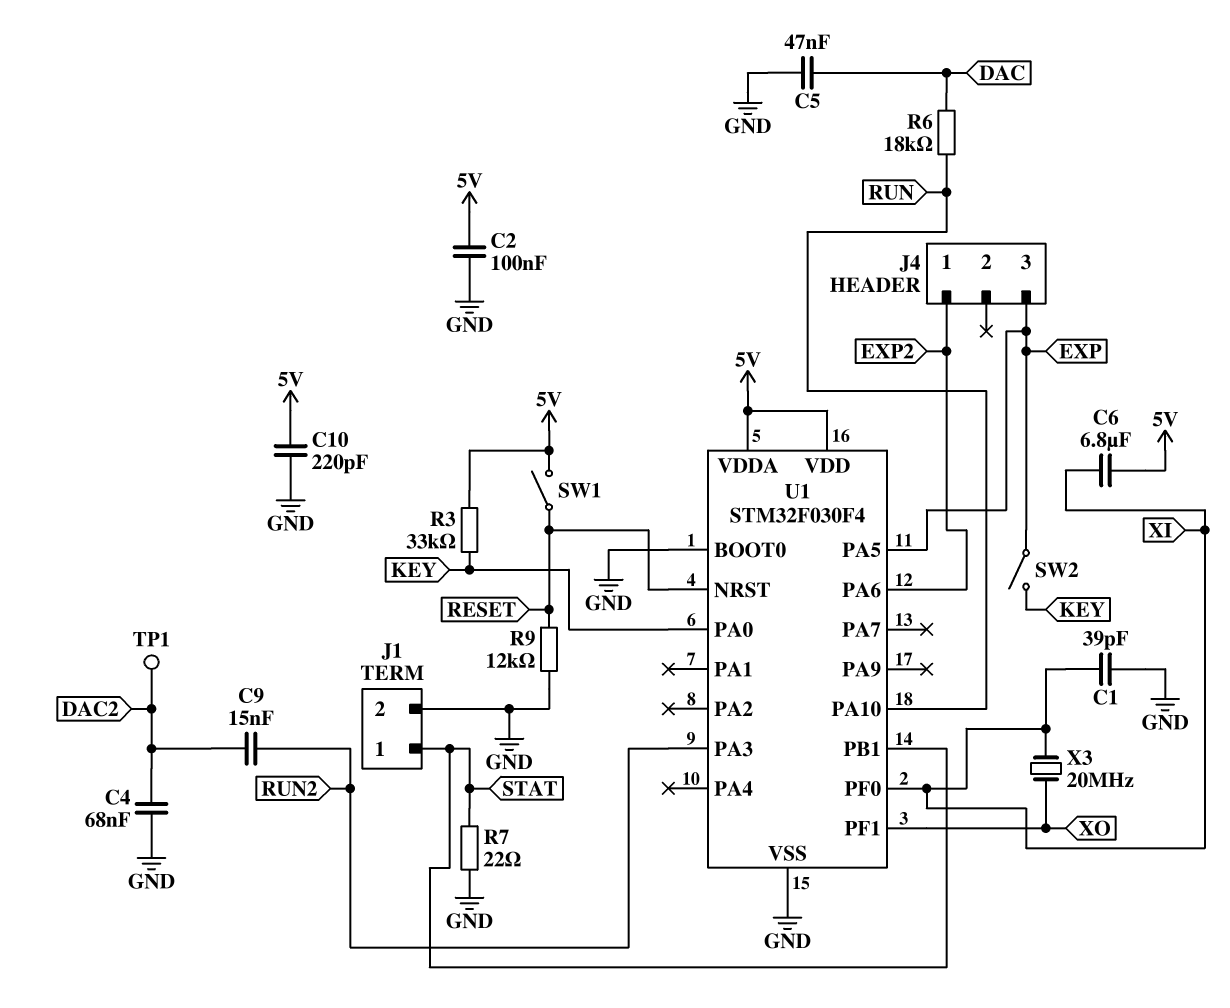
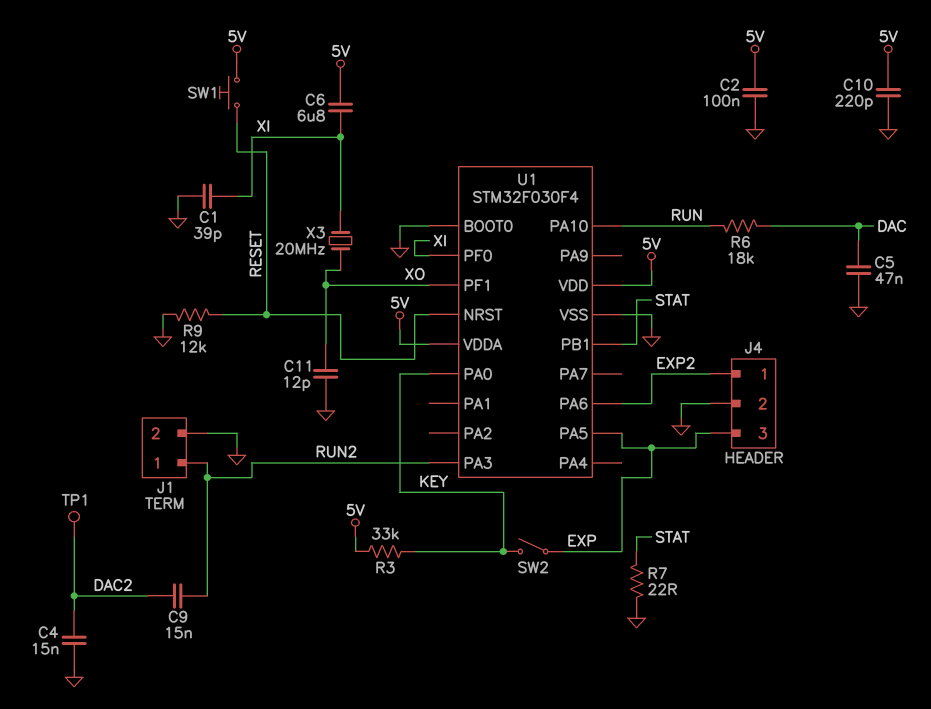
C4: 68nF (DAC2, GND) -> 15nF (DAC2, GND)
C11: none -> 12pF (GND, XO)
J1 pin 1: STAT -> RUN2
J4 pin 2: none -> GND
SW1: switch (5V, RESET) -> button (5V, RESET)

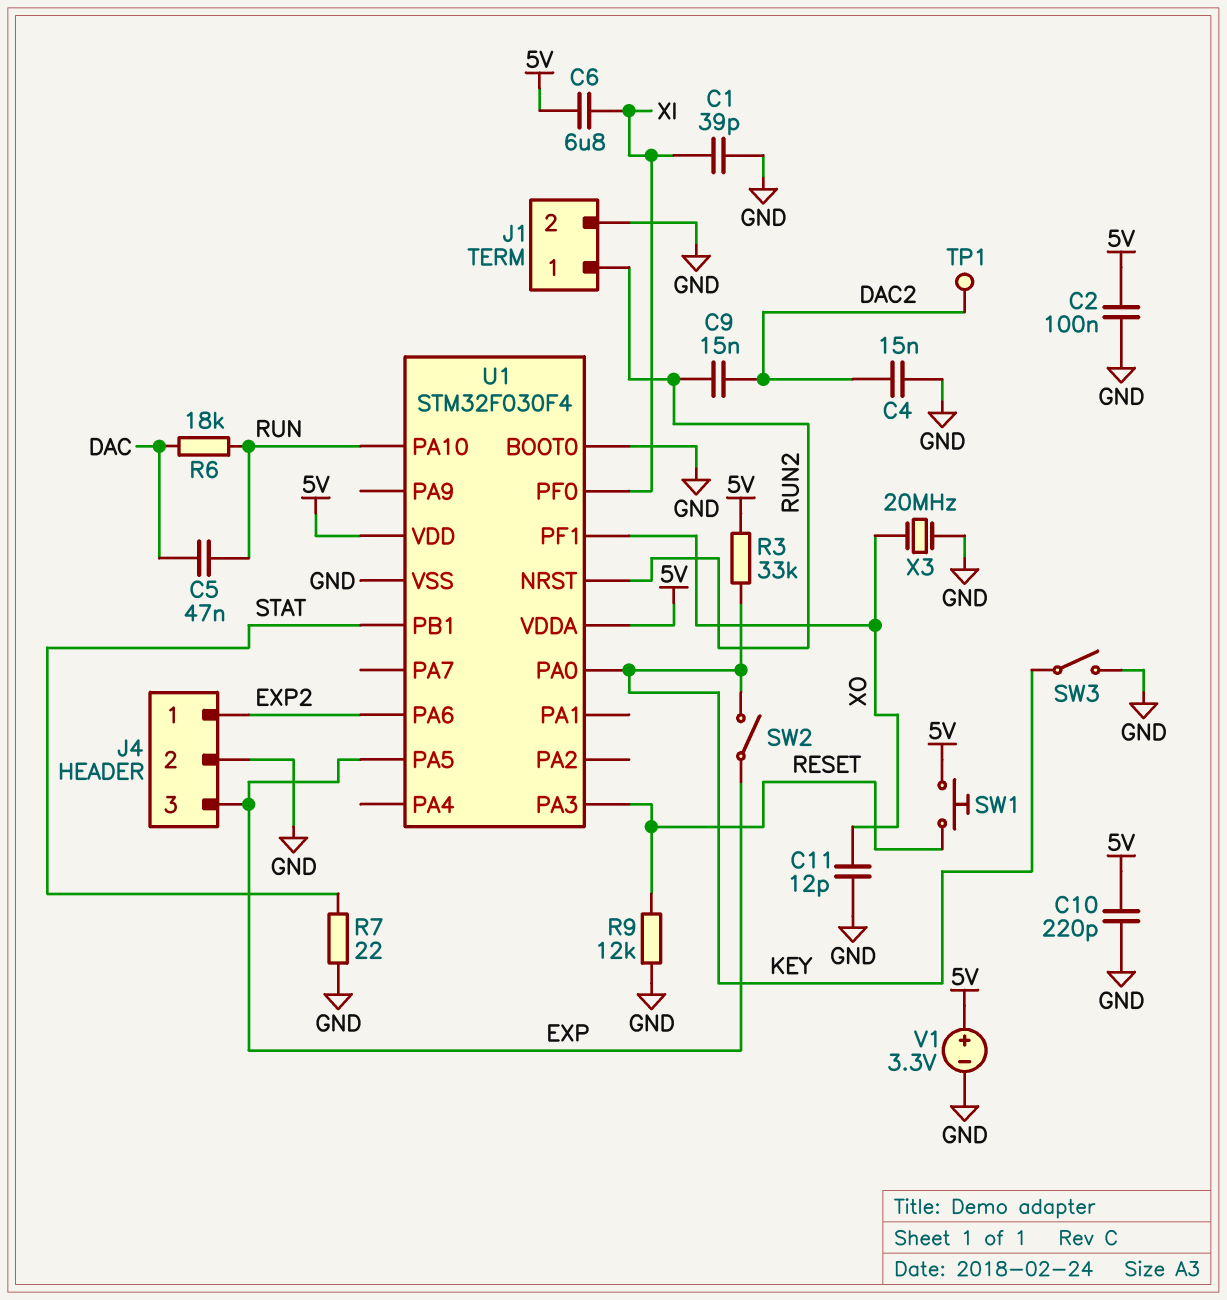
C5: 47nF (DAC, GND) -> 47nF (DAC, RUN)
SW3: none -> switch (GND, KEY)
U1 pin NRST: RESET -> RUN2
U1 pin PA3: RUN2 -> RESET
V1: none -> 3.3V (plus 5V, minus GND)
X3: 20MHz (XI, XO) -> 20MHz (GND, XO)

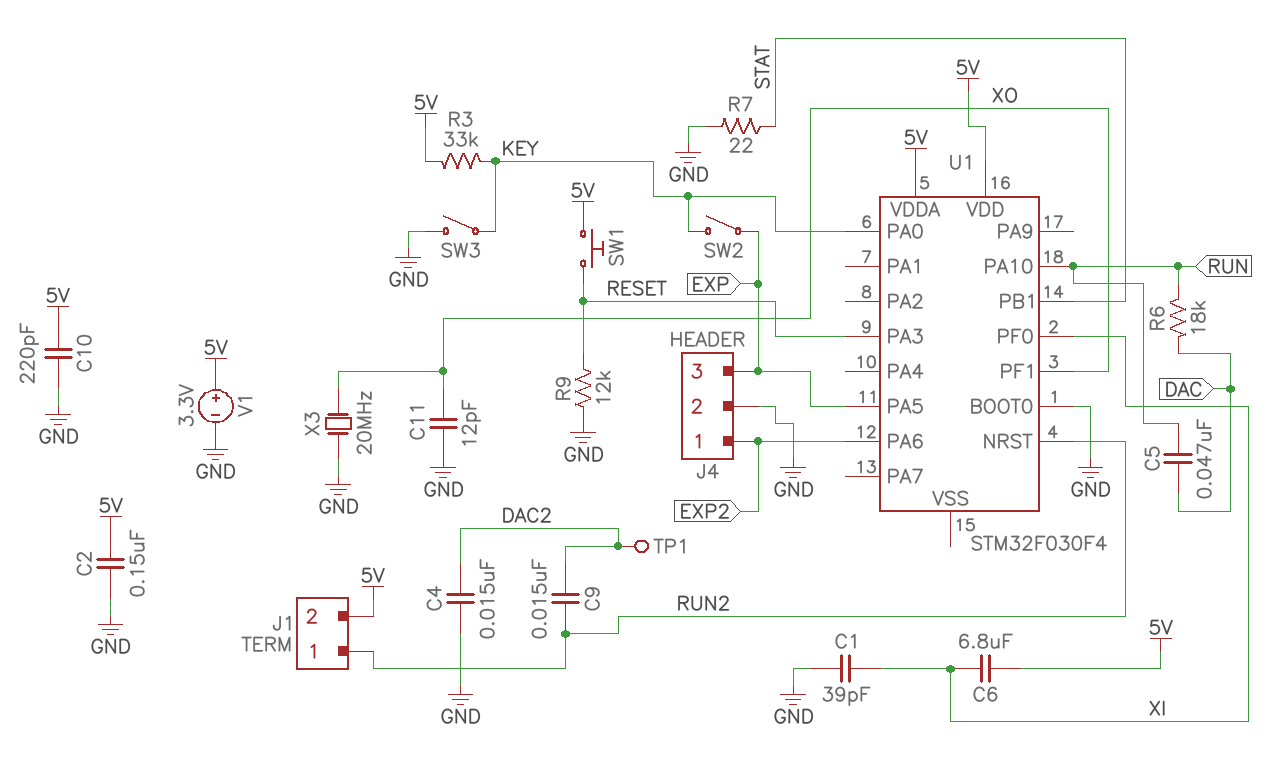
C2: 100nF (5V, GND) -> 150nF (5V, GND)
J1 pin 2: GND -> 5V
U1 pin VSS: GND -> none

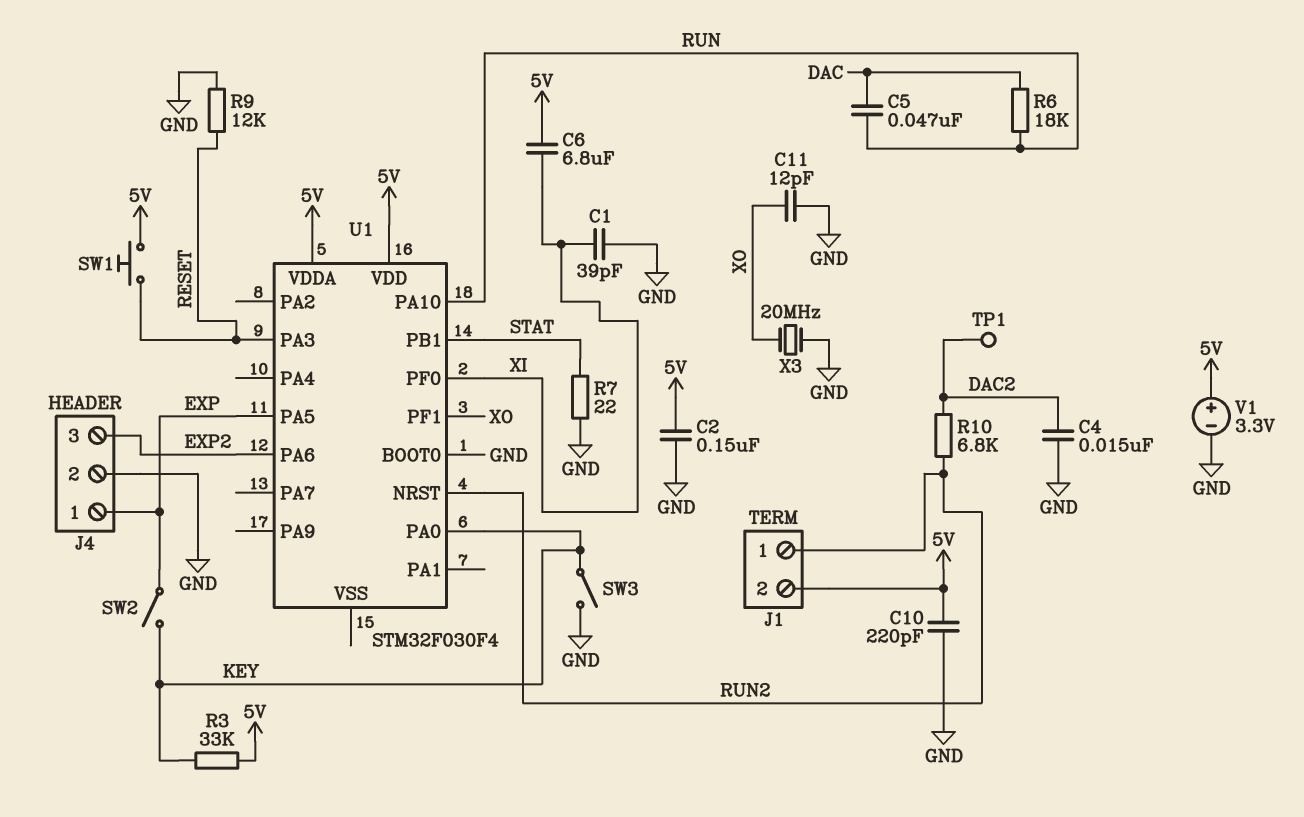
C9: 15nF (DAC2, RUN2) -> none
J4 pin 1: EXP2 -> EXP
J4 pin 3: EXP -> EXP2
R10: none -> 6.8k (DAC2, RUN2)

